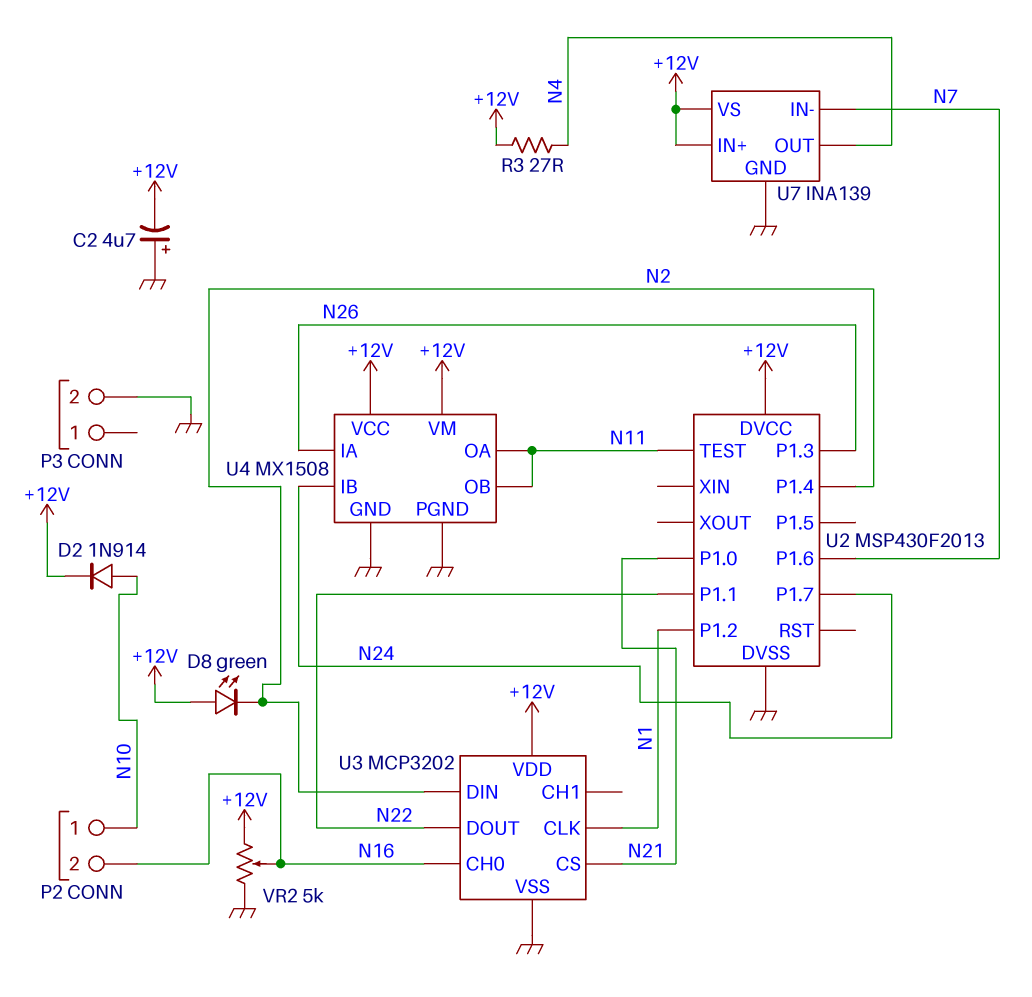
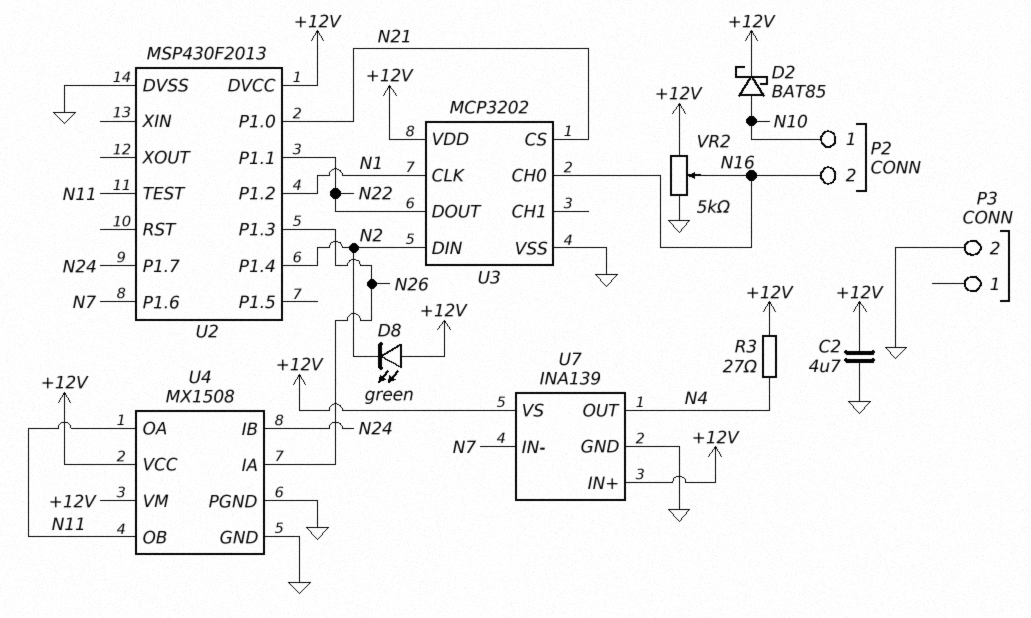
C2: 4.7uF (plus GND, minus +12V) -> 4.7uF (+12V, GND)
D2: diode 1N914 (A N10, K +12V) -> schottky BAT85 (A N10, K +12V)

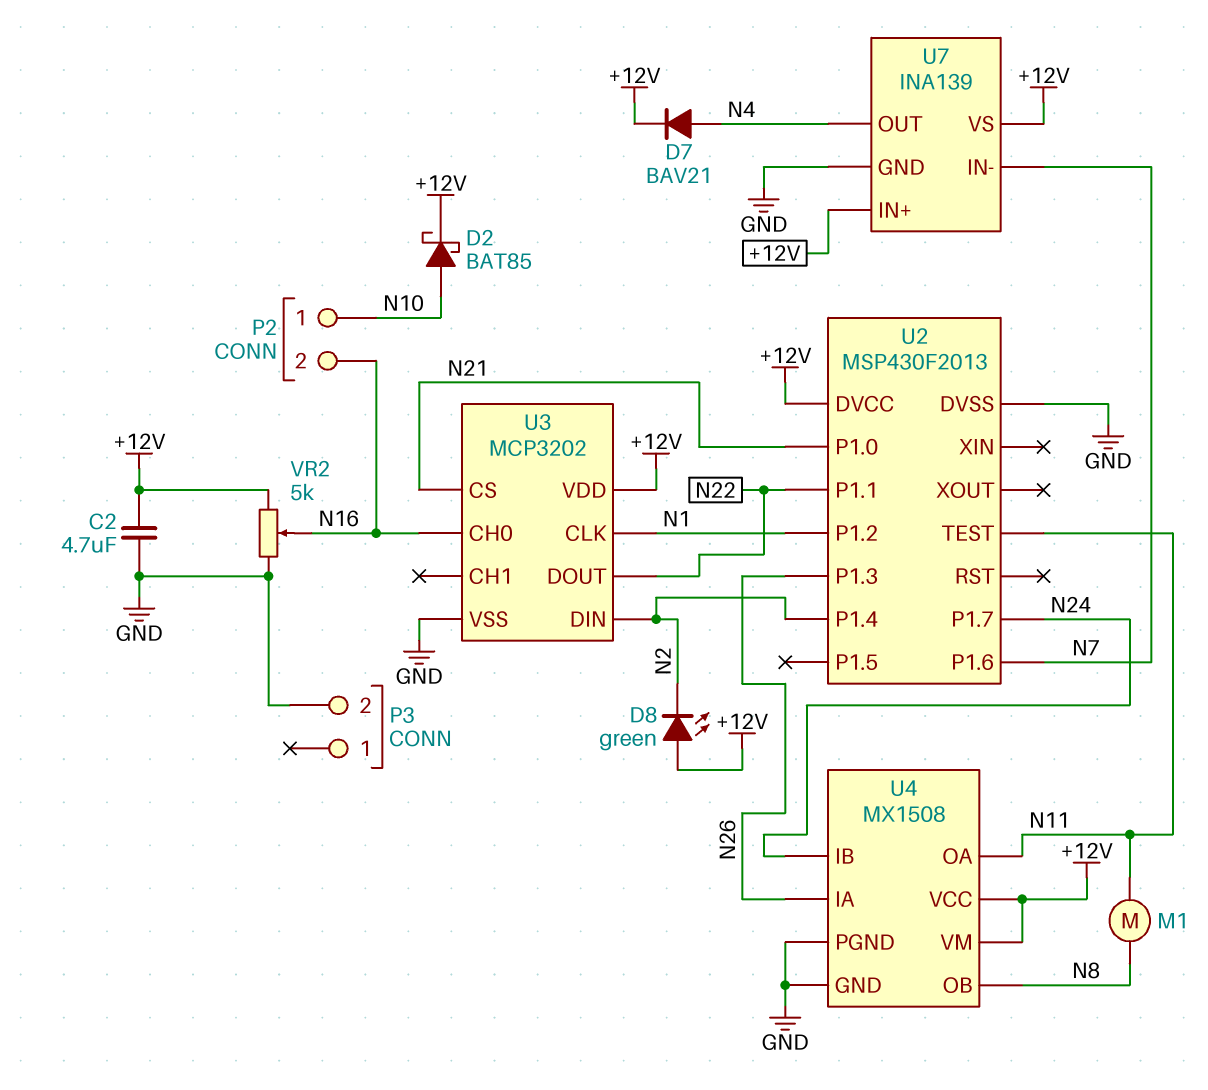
D7: none -> diode BAV21 (A N4, K +12V)
M1: none -> motor (N8, N11)
R3: 27 (+12V, N4) -> none
U4 pin OB: N11 -> N8

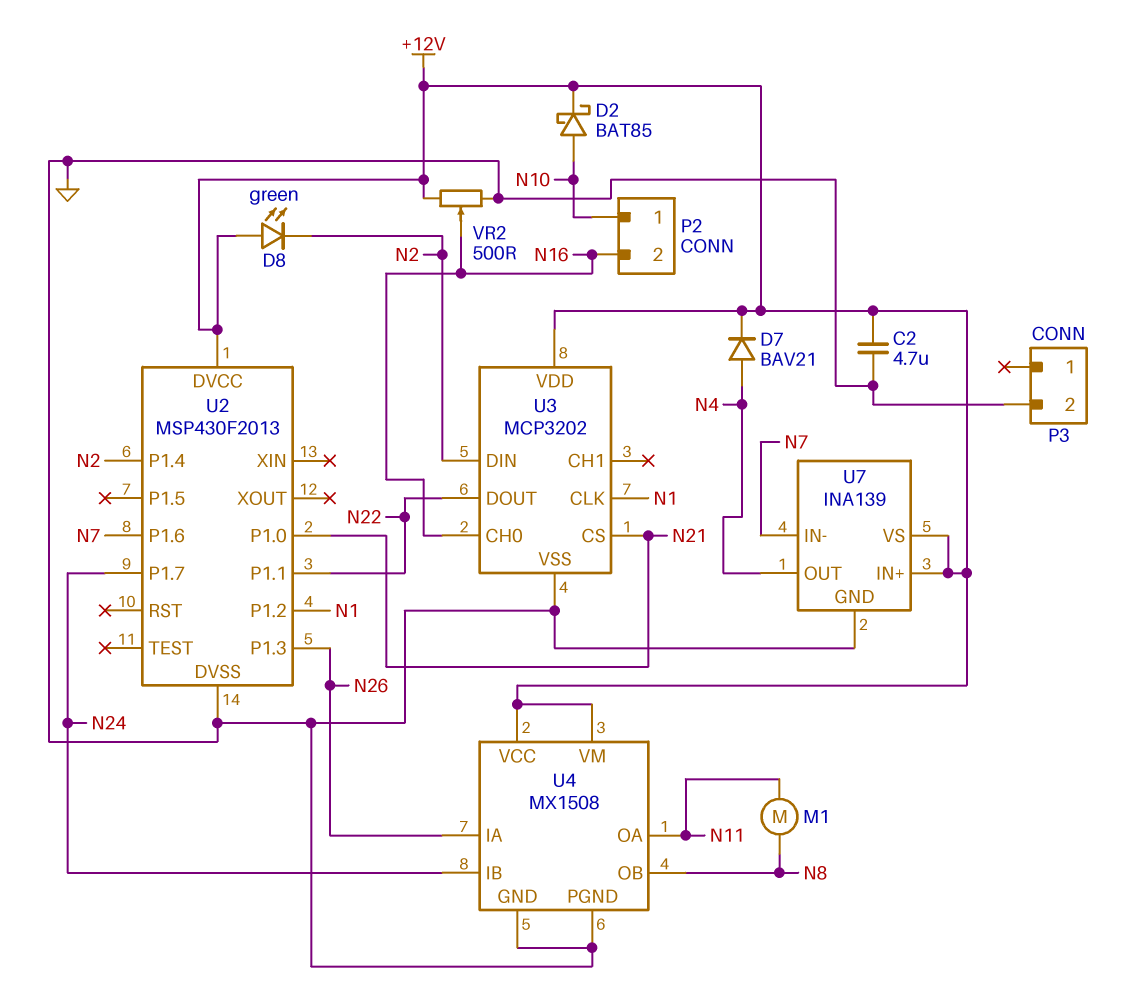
U2 pin TEST: N11 -> none
VR2: 5k (+12V, GND, wiper N16) -> 500 (+12V, GND, wiper N16)

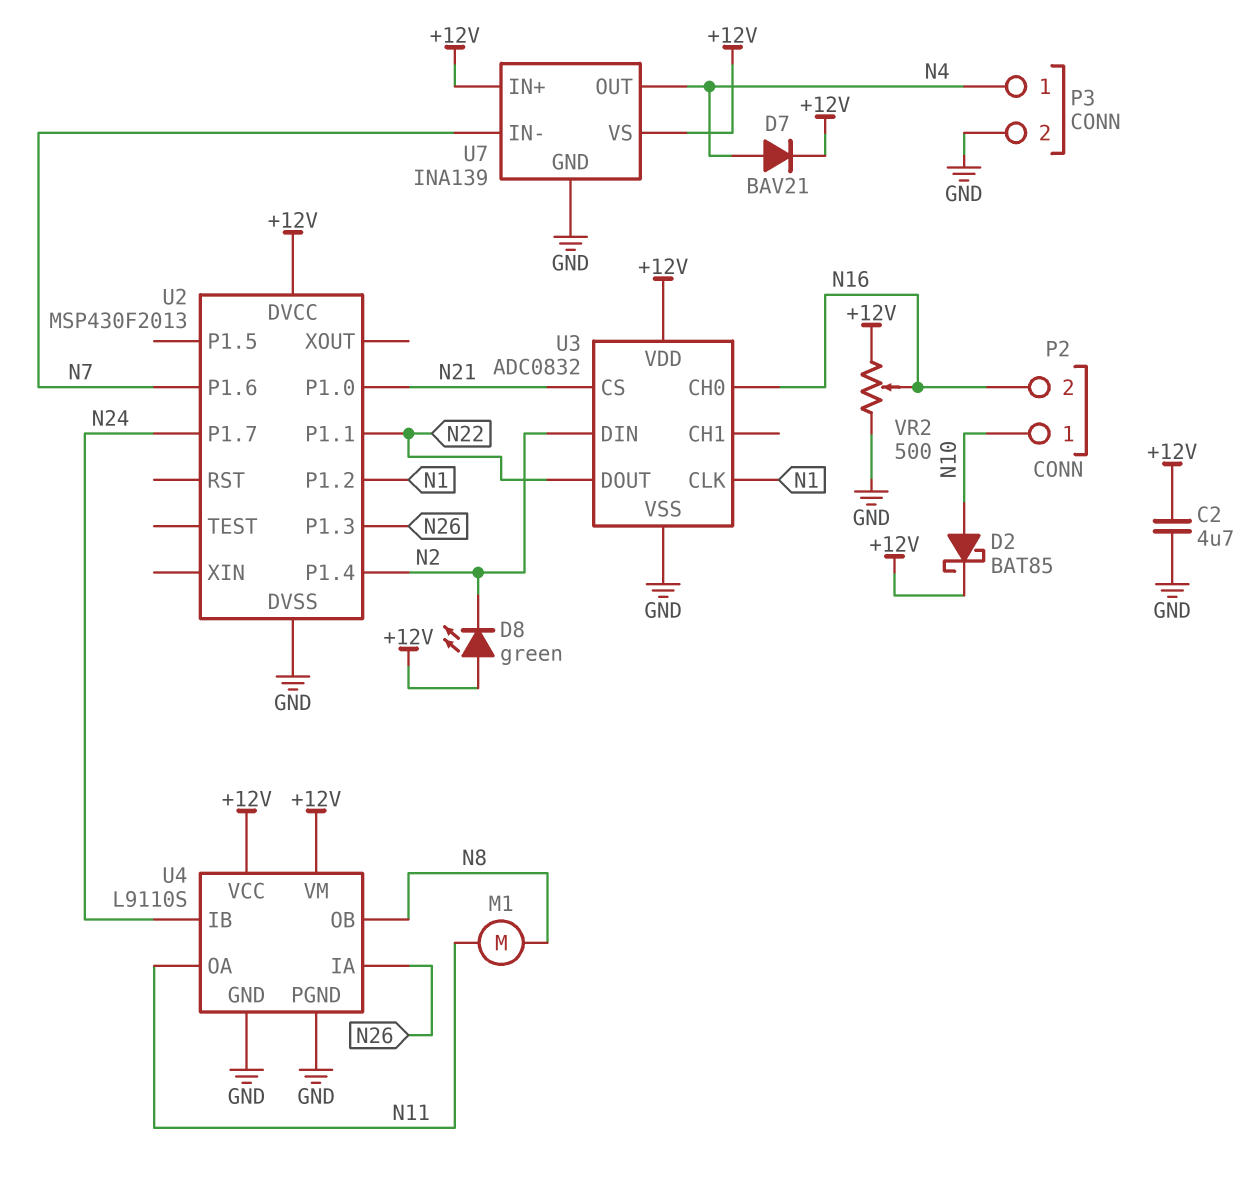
P3 pin 1: none -> N4
U3: MCP3202 -> ADC0832
U4: MX1508 -> L9110S

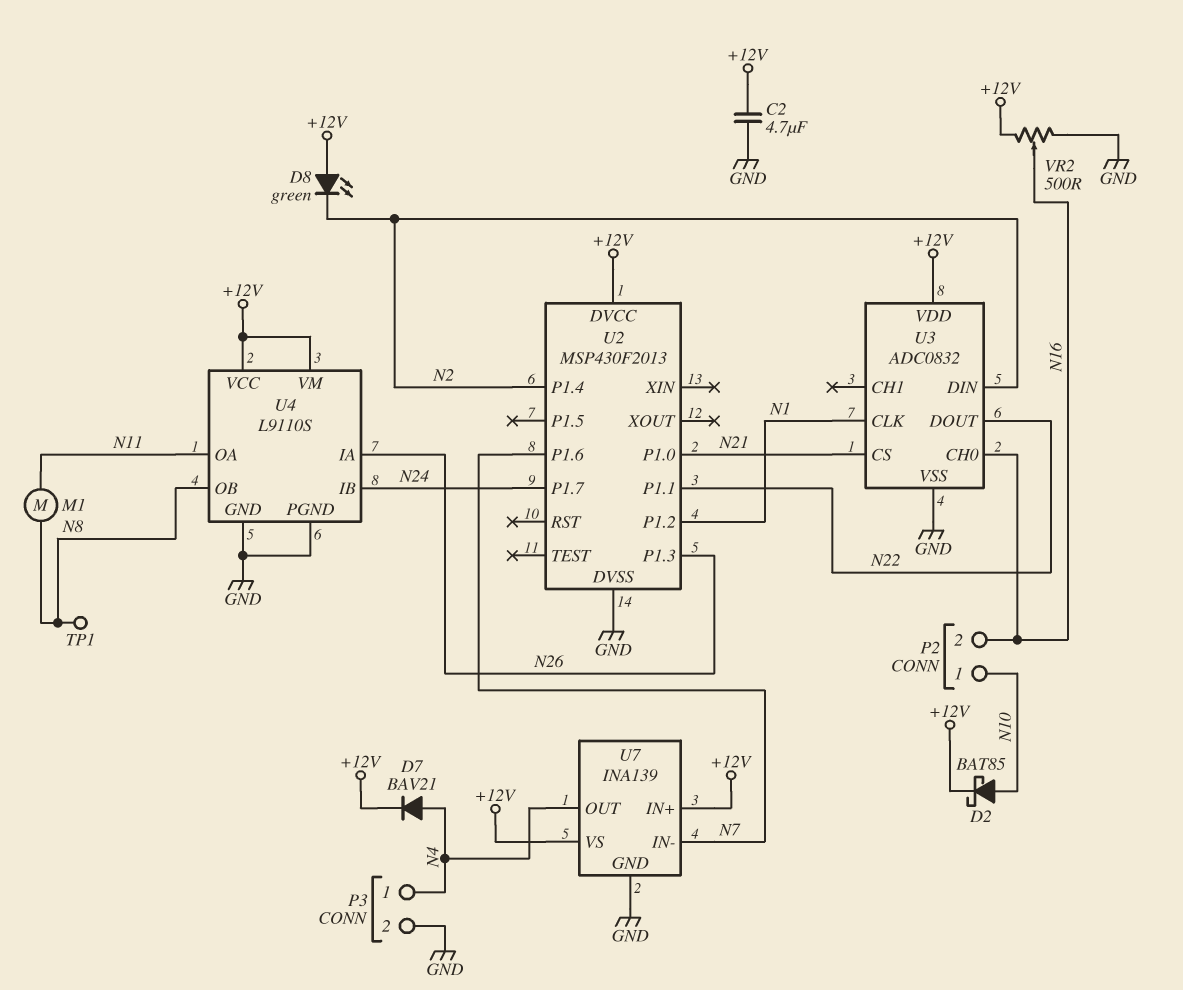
TP1: none -> test point (N8)

